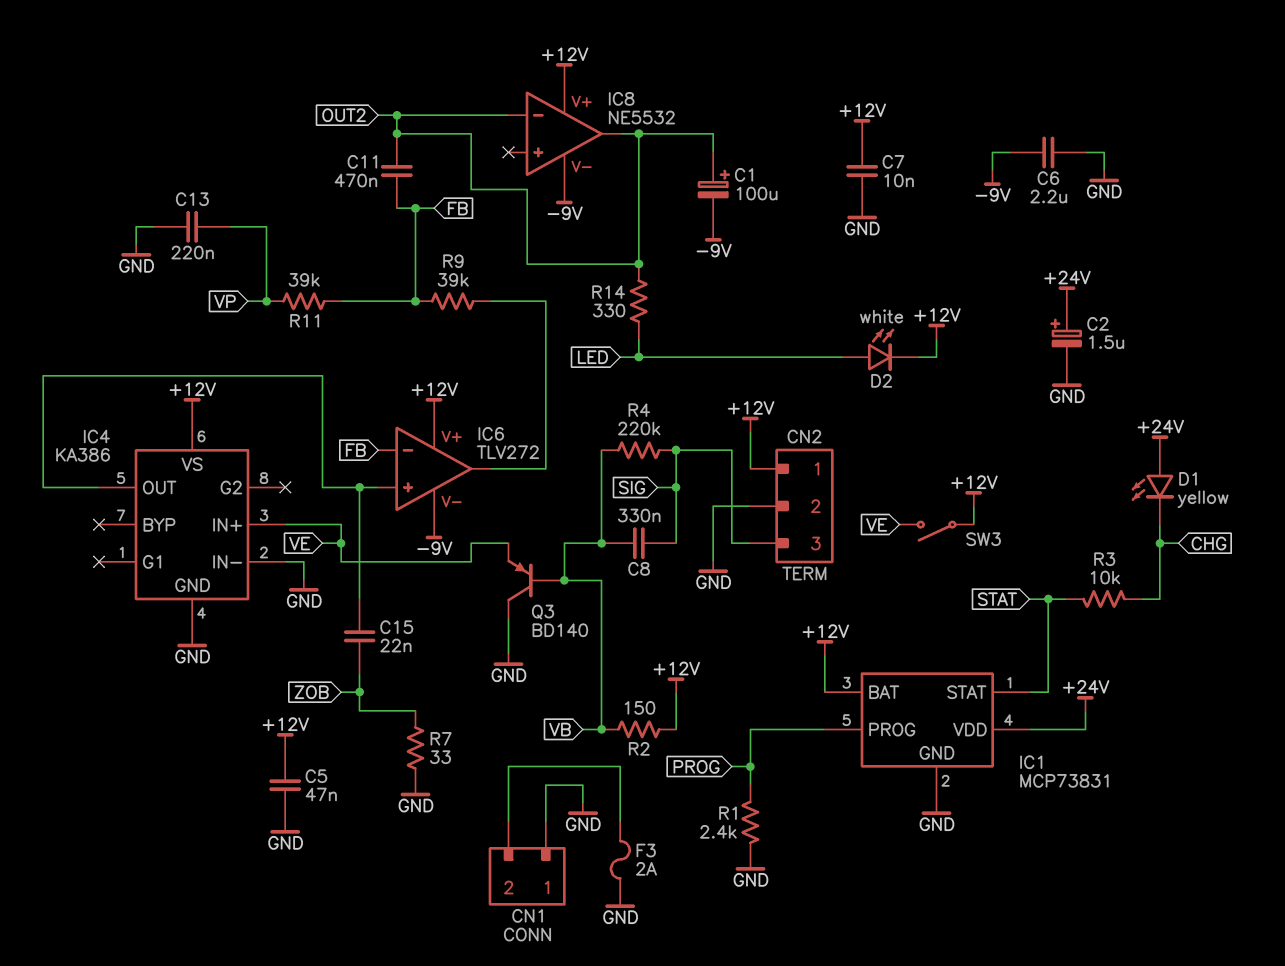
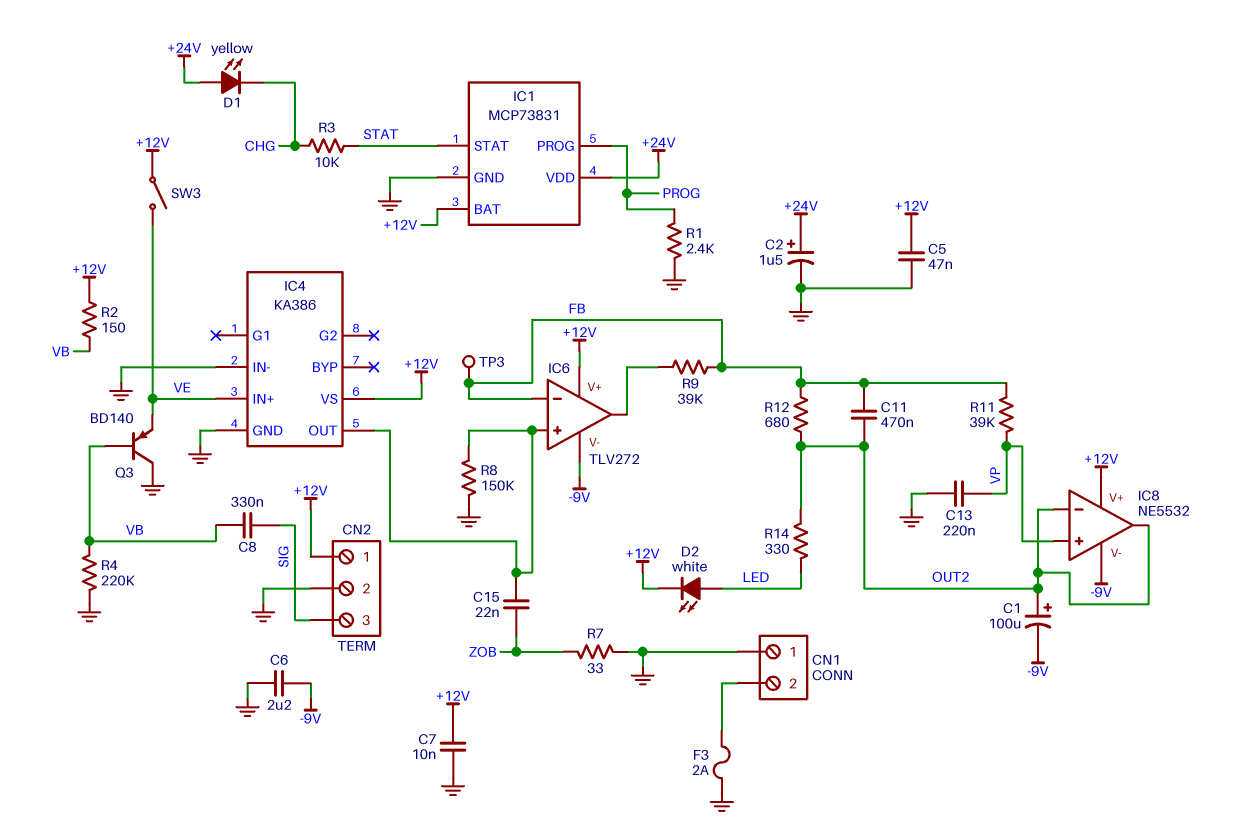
IC8 pin in+: none -> VP
R4: 220k (SIG, VB) -> 220k (GND, VB)
R8: none -> 150k (GND, IC4/OUT)
R12: none -> 680 (FB, OUT2)
TP3: none -> test point (FB)

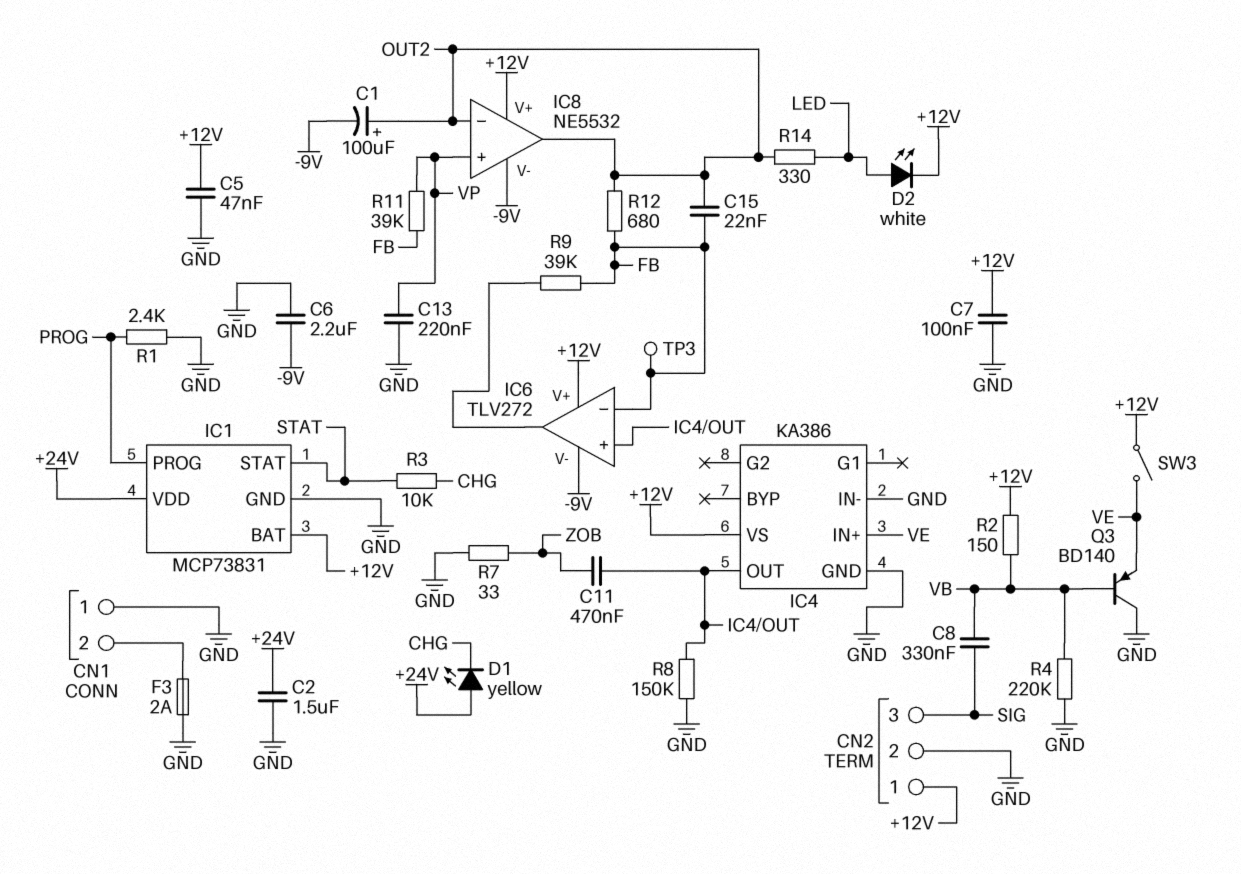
C2: 1.5uF (plus +24V, minus GND) -> 1.5uF (+24V, GND)
C7: 10nF (+12V, GND) -> 100nF (+12V, GND)
C11: 470nF (FB, OUT2) -> 470nF (IC4/OUT, ZOB)
C15: 22nF (IC4/OUT, ZOB) -> 22nF (FB, OUT2)

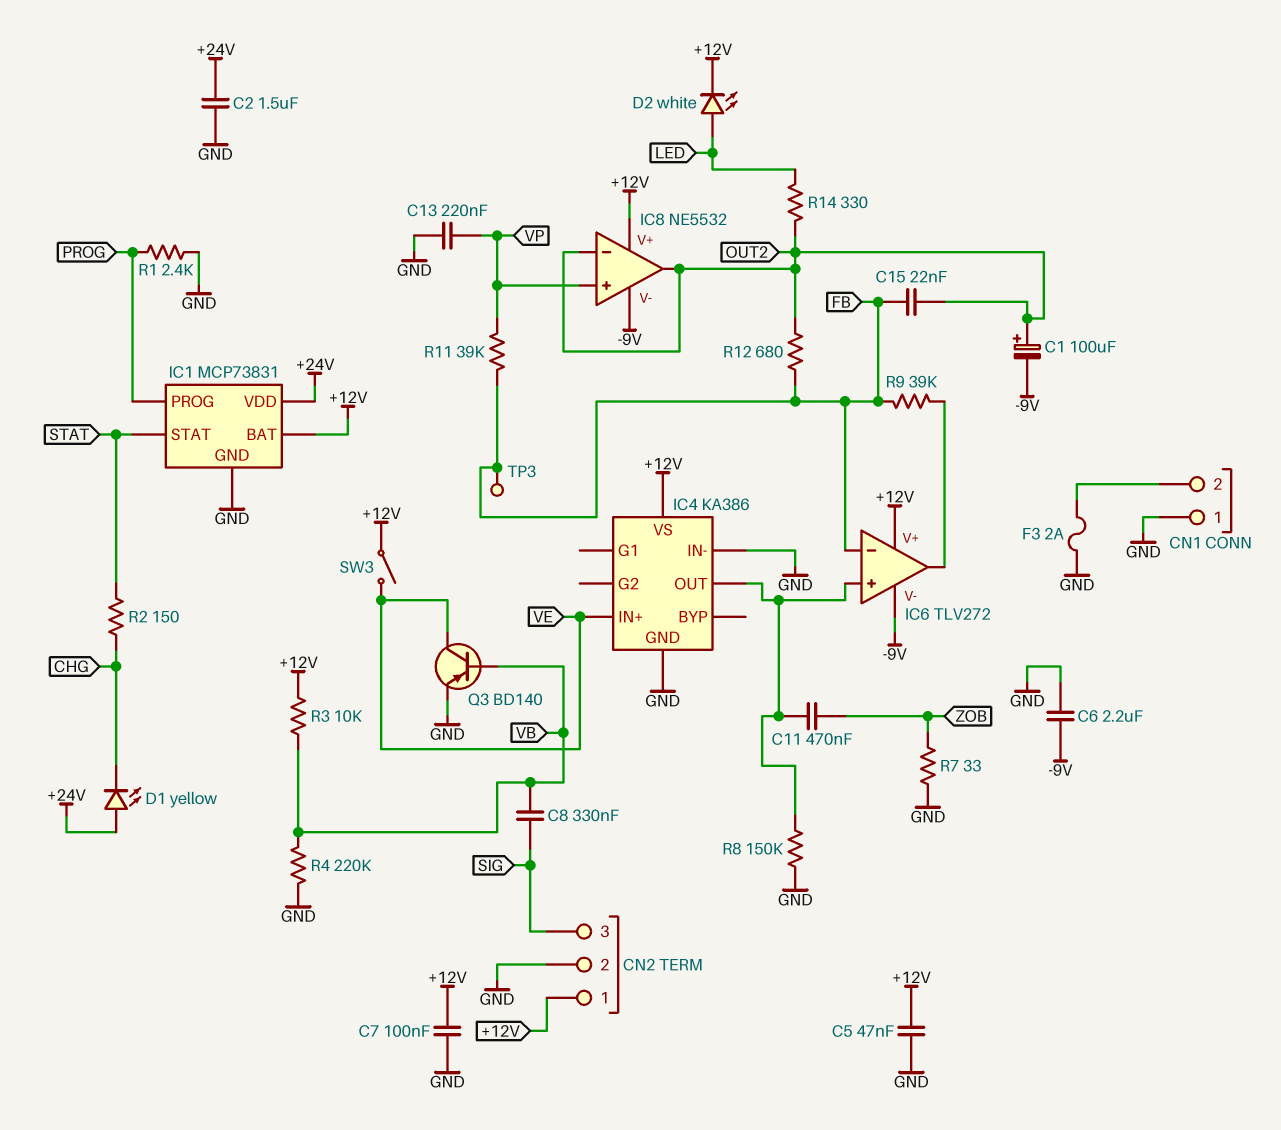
Q3: PNP BD140 (B VB, C GND, E VE) -> PNP BD140 (B VB, C VE, E GND)
R2: 150 (+12V, VB) -> 150 (CHG, STAT)
R3: 10k (CHG, STAT) -> 10k (+12V, VB)

